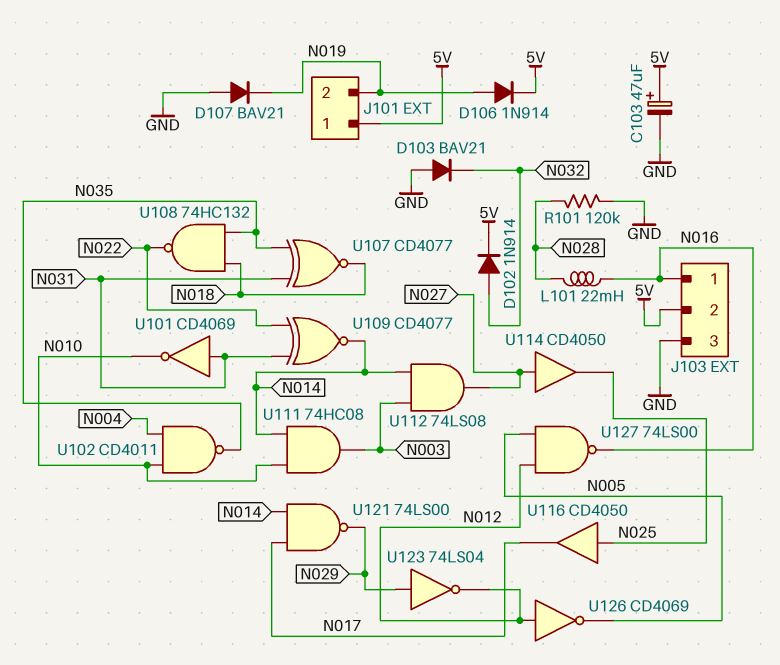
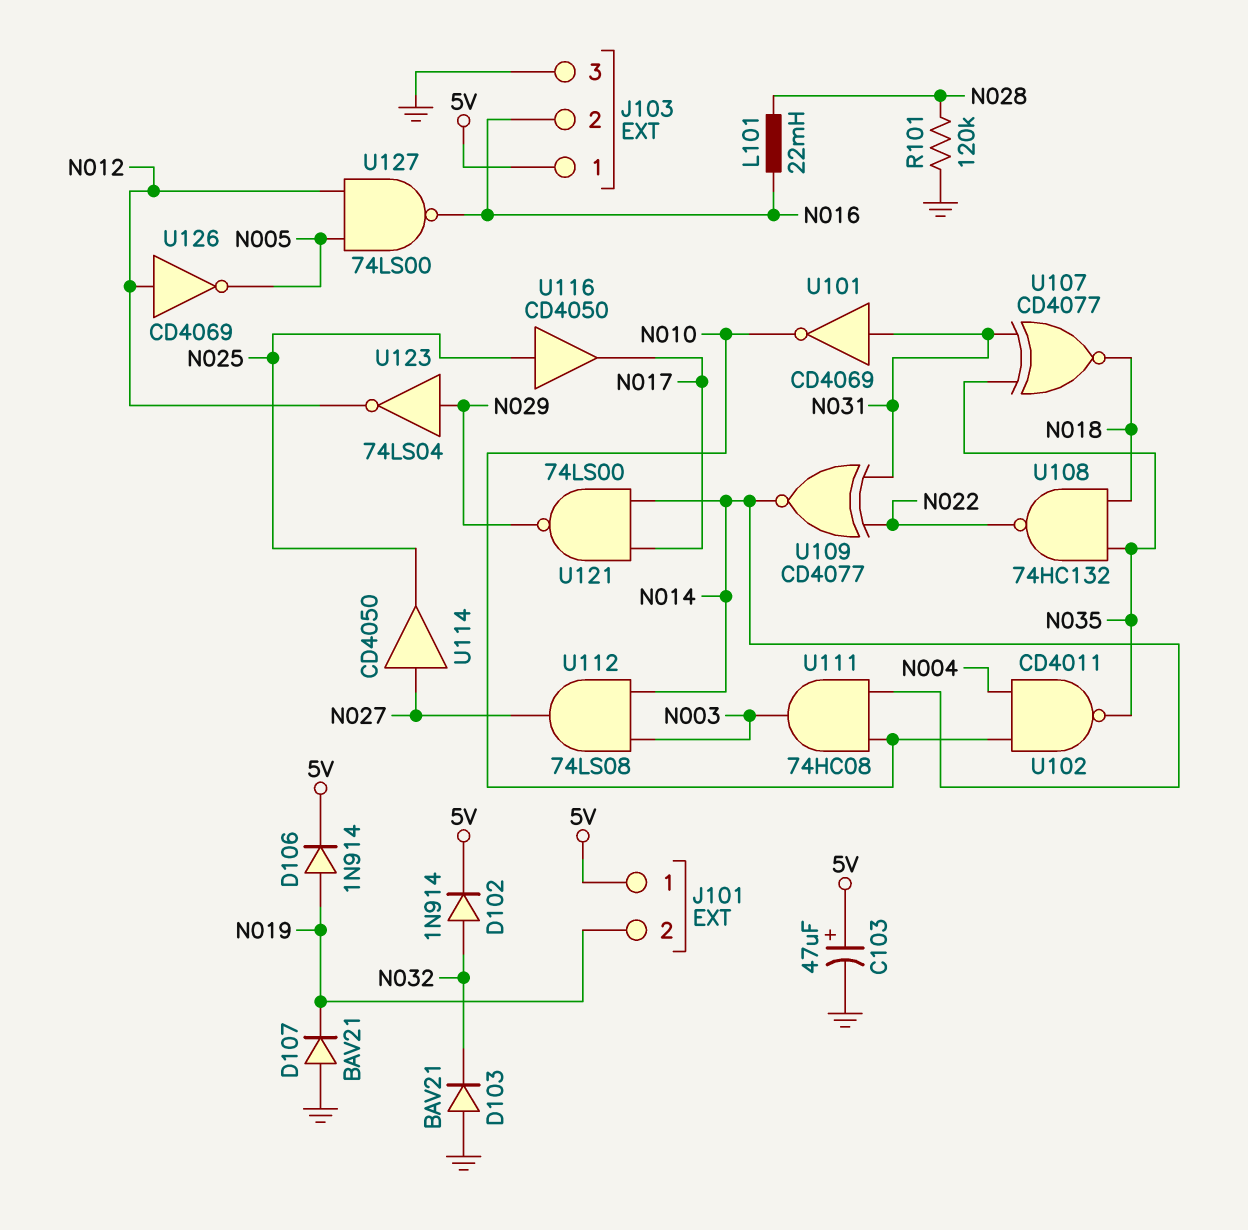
J103 pin 1: N016 -> 5V
J103 pin 2: 5V -> N016

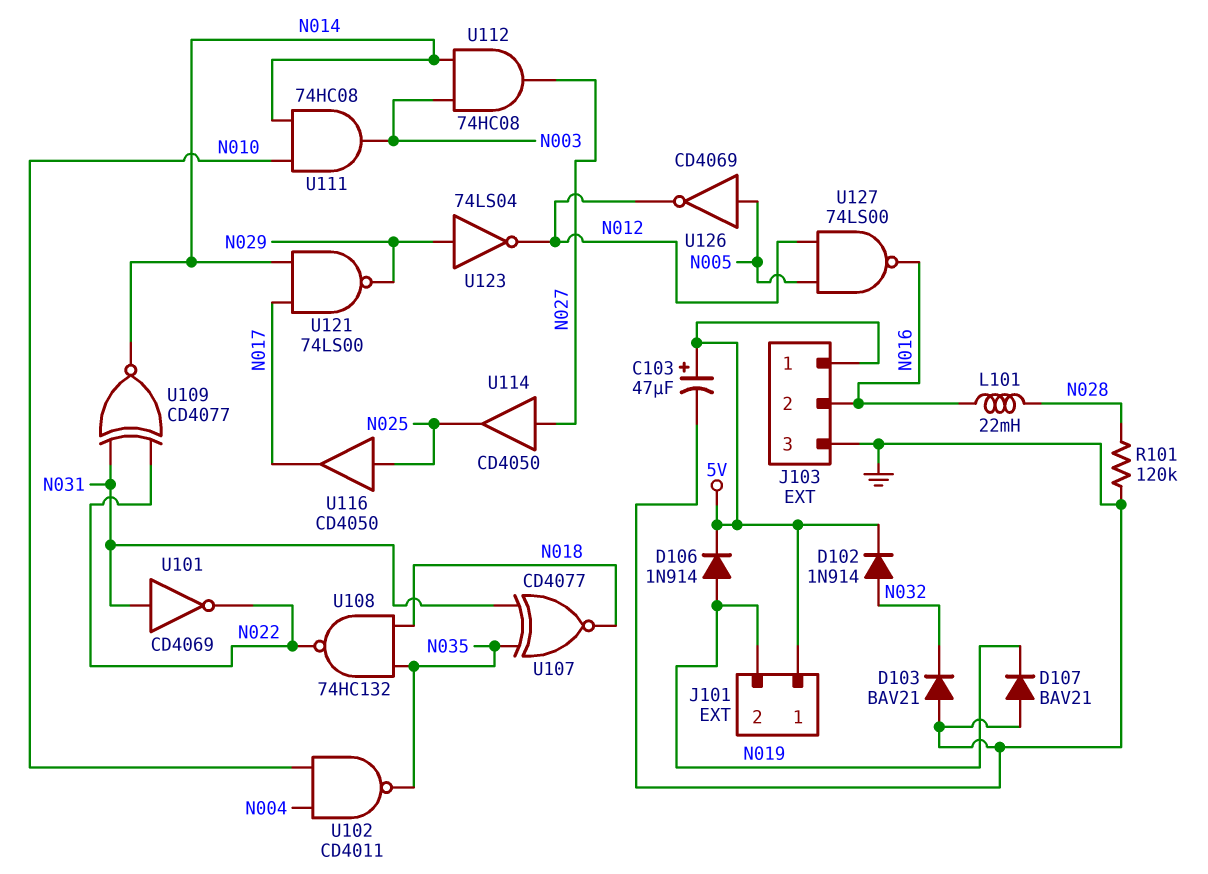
U101: NOT CD4069 (in N031, out N010) -> NOT CD4069 (in N031, out N022)
U112: AND 74LS08 (in N003, in N014, out N027) -> AND 74HC08 (in N003, in N014, out N027)
U126: NOT CD4069 (in N012, out N005) -> NOT CD4069 (in N005, out N012)

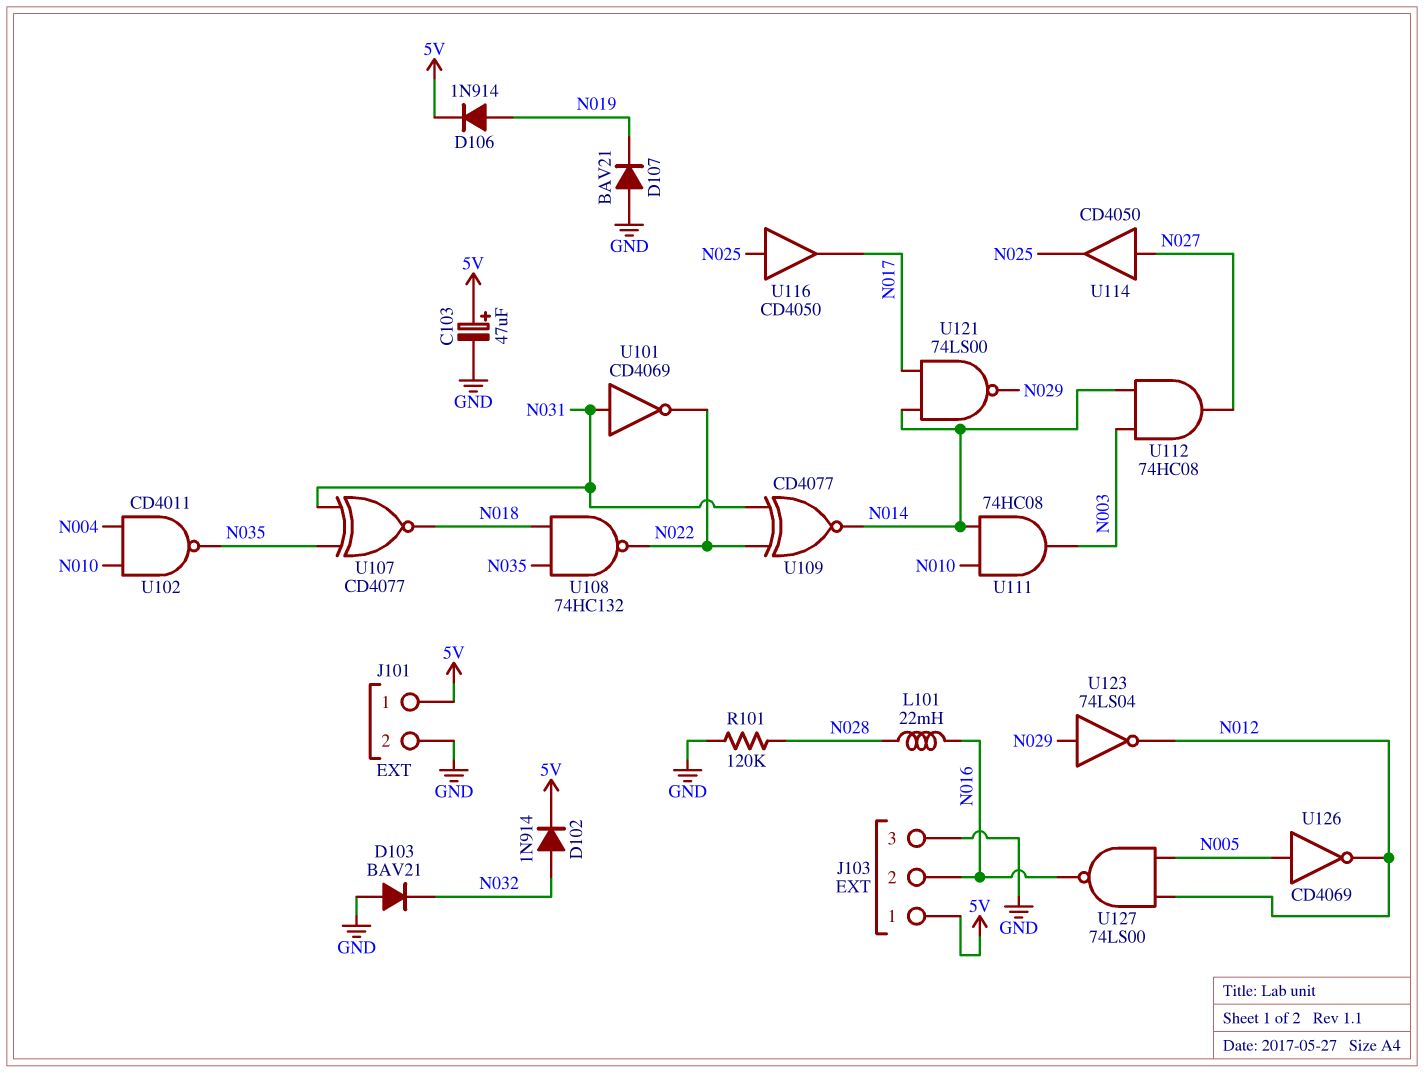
J101 pin 2: N019 -> GND

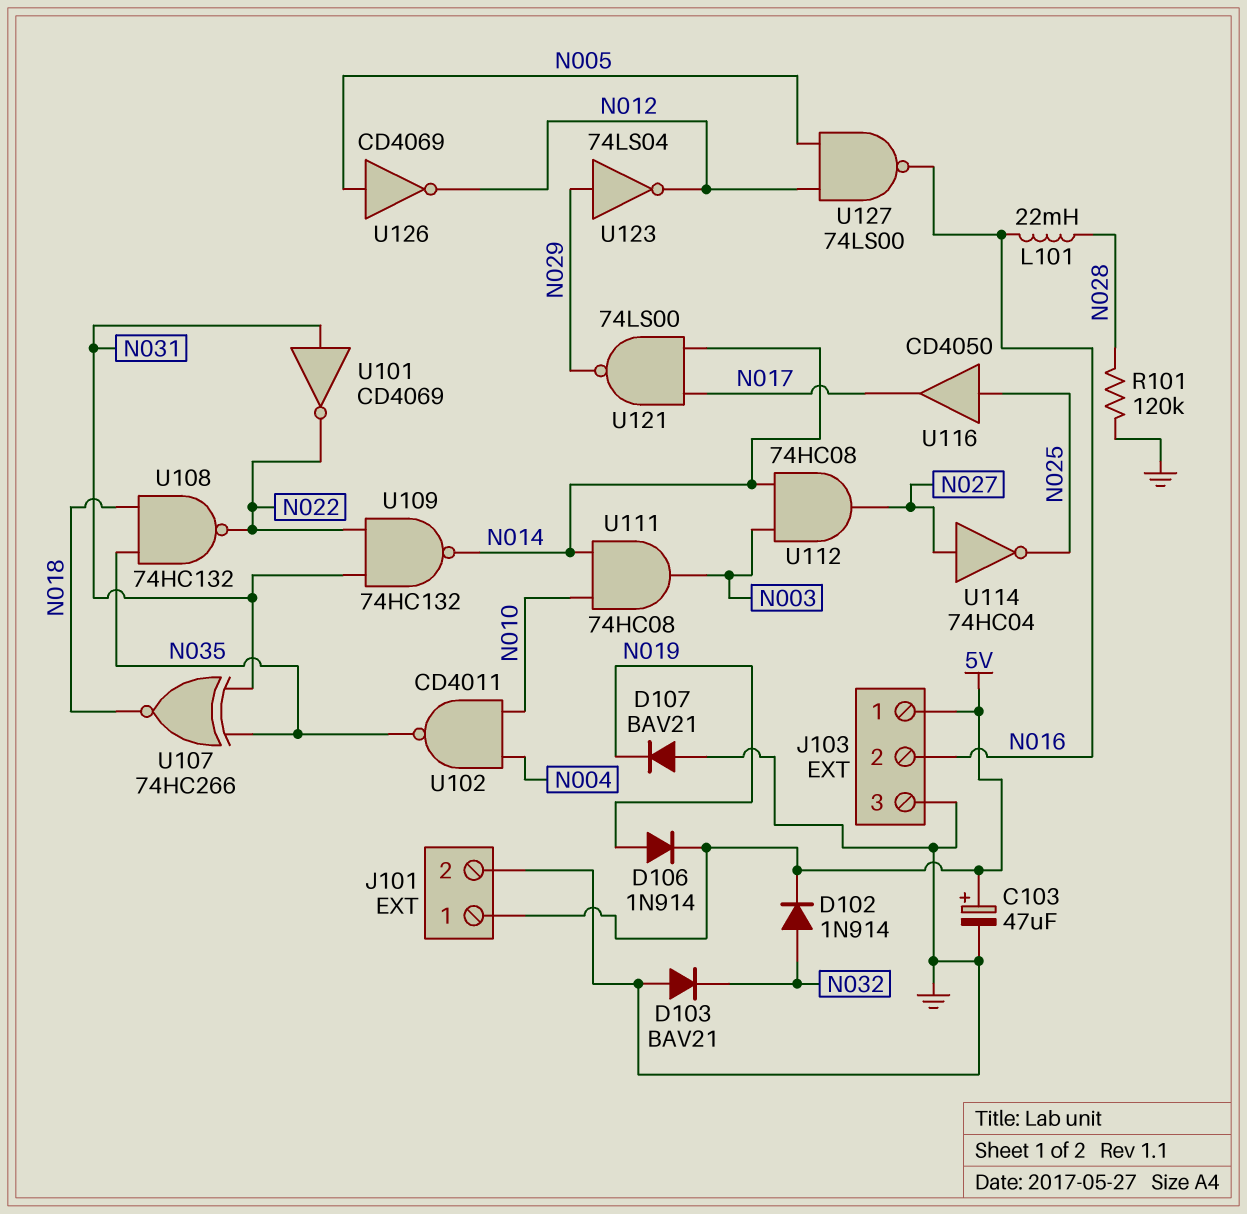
U107: XNOR CD4077 (in N031, in N035, out N018) -> XNOR 74HC266 (in N031, in N035, out N018)
U109: XNOR CD4077 (in N022, in N031, out N014) -> NAND 74HC132 (in N022, in N031, out N014)
U114: buffer CD4050 (in N027, out N025) -> NOT 74HC04 (in N027, out N025)

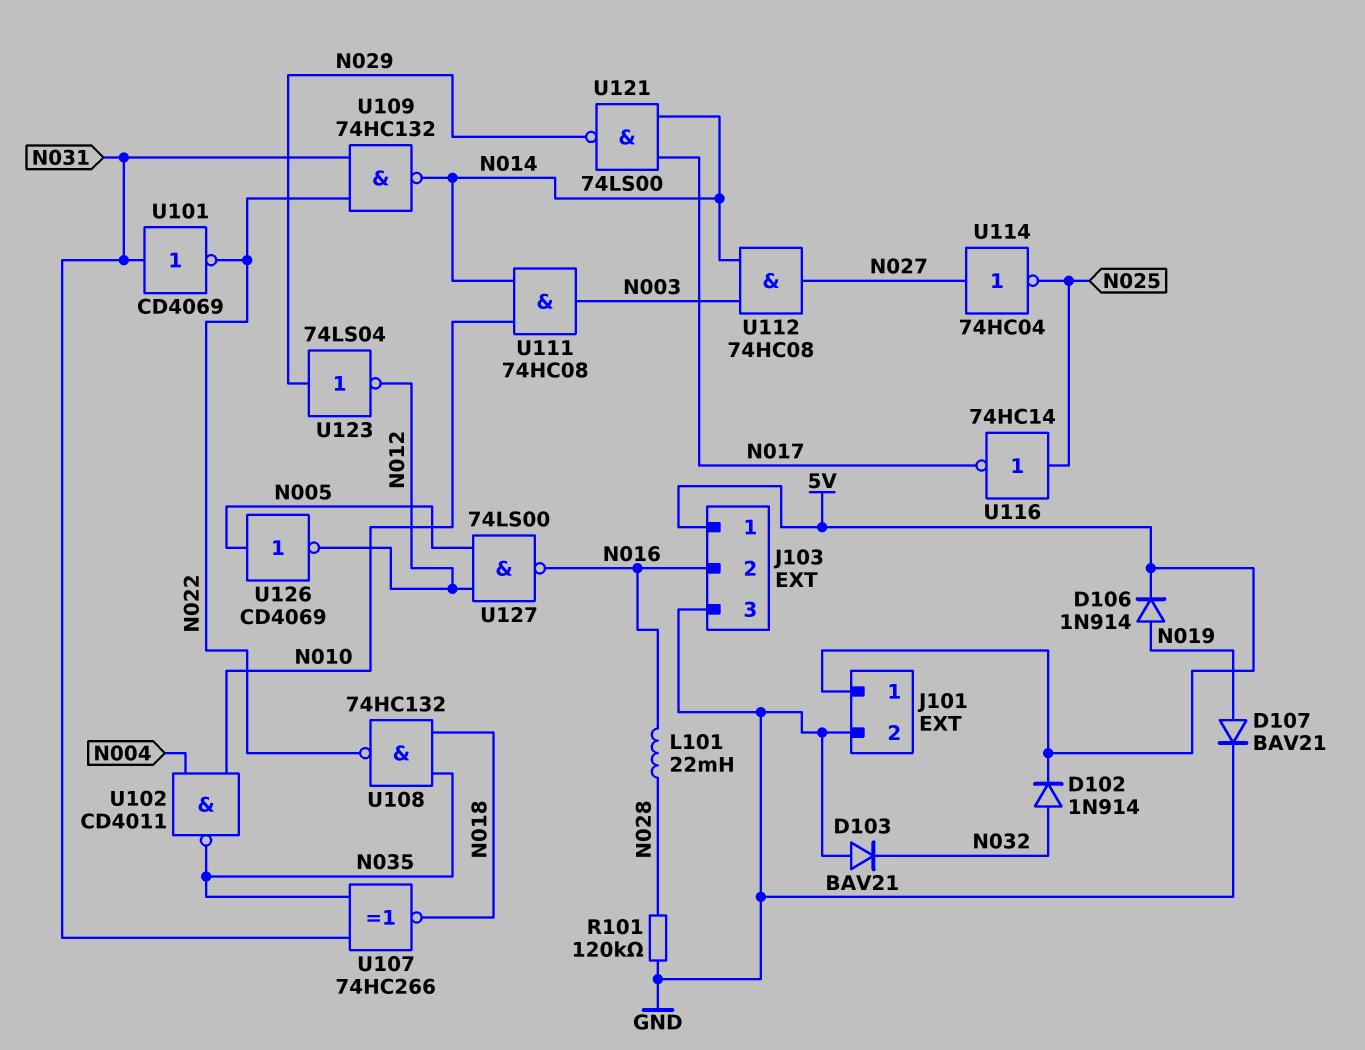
C103: 47uF (plus 5V, minus GND) -> none
D107: diode BAV21 (A GND, K N019) -> diode BAV21 (A N019, K GND)
U116: buffer CD4050 (in N025, out N017) -> NOT 74HC14 (in N025, out N017)

